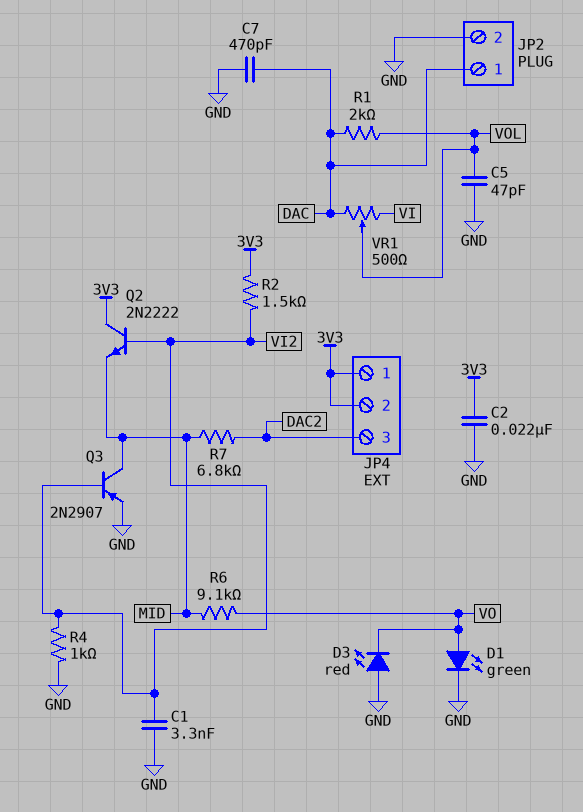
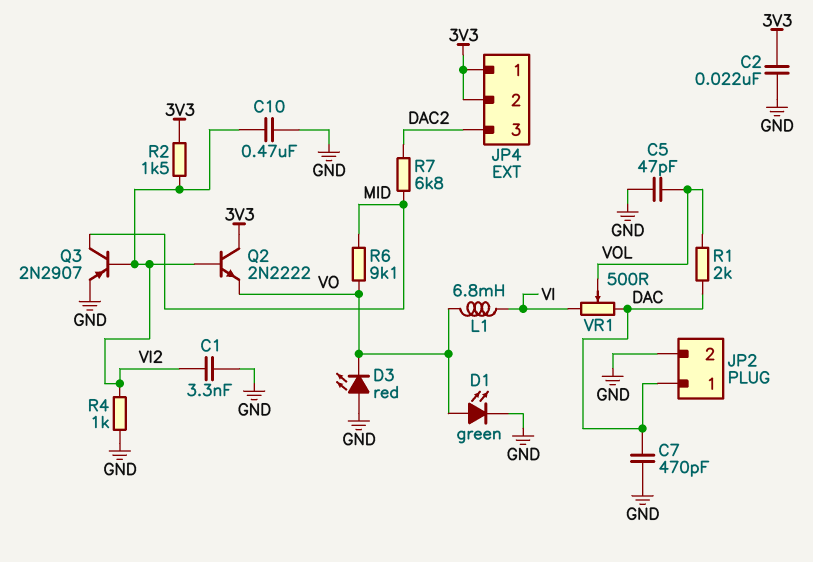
C10: none -> 470nF (GND, VI2)
L1: none -> 6.8mH (VI, VO)
Q2: NPN 2N2222 (B VI2, C 3V3, E MID) -> NPN 2N2222 (B VI2, C 3V3, E VO)

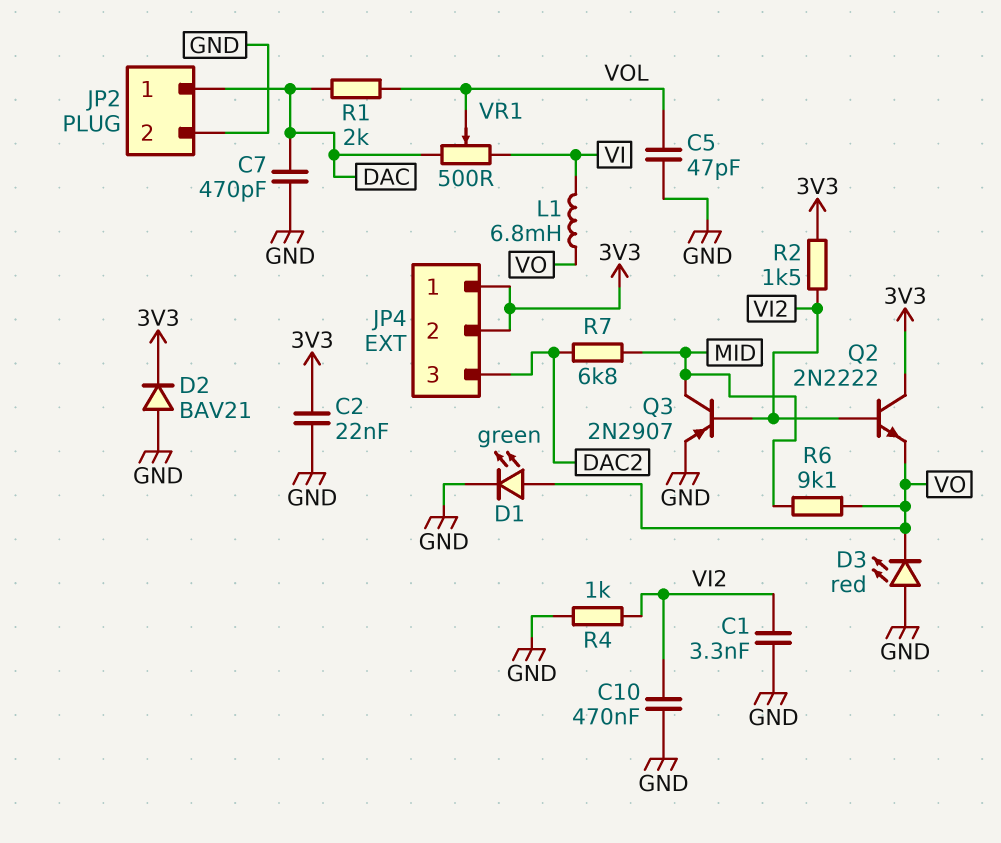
D2: none -> diode BAV21 (A GND, K 3V3)

